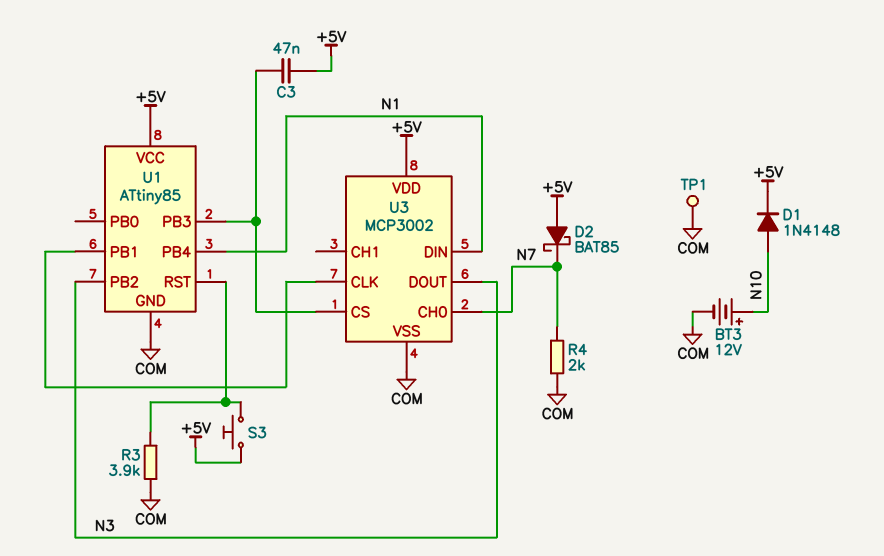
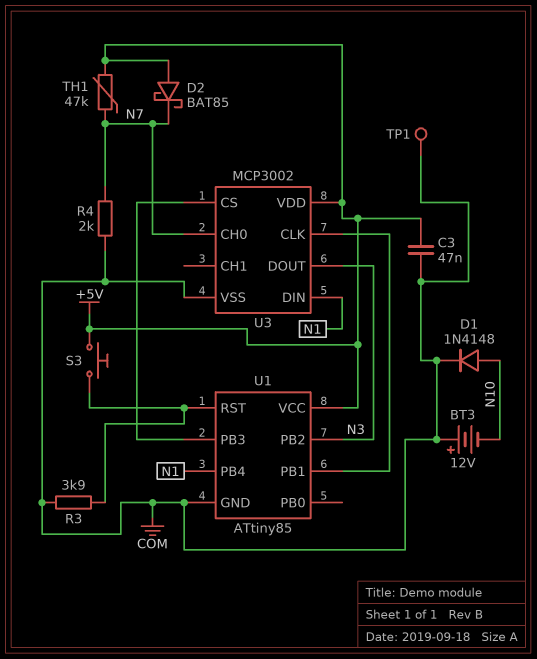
BT3: 12V (plus N10, minus COM) -> 12V (plus COM, minus N10)
C3: 47nF (+5V, U1/PB3) -> 47nF (+5V, COM)
D1: diode 1N4148 (A N10, K +5V) -> diode 1N4148 (A N10, K COM)
TH1: none -> 47k (+5V, N7)

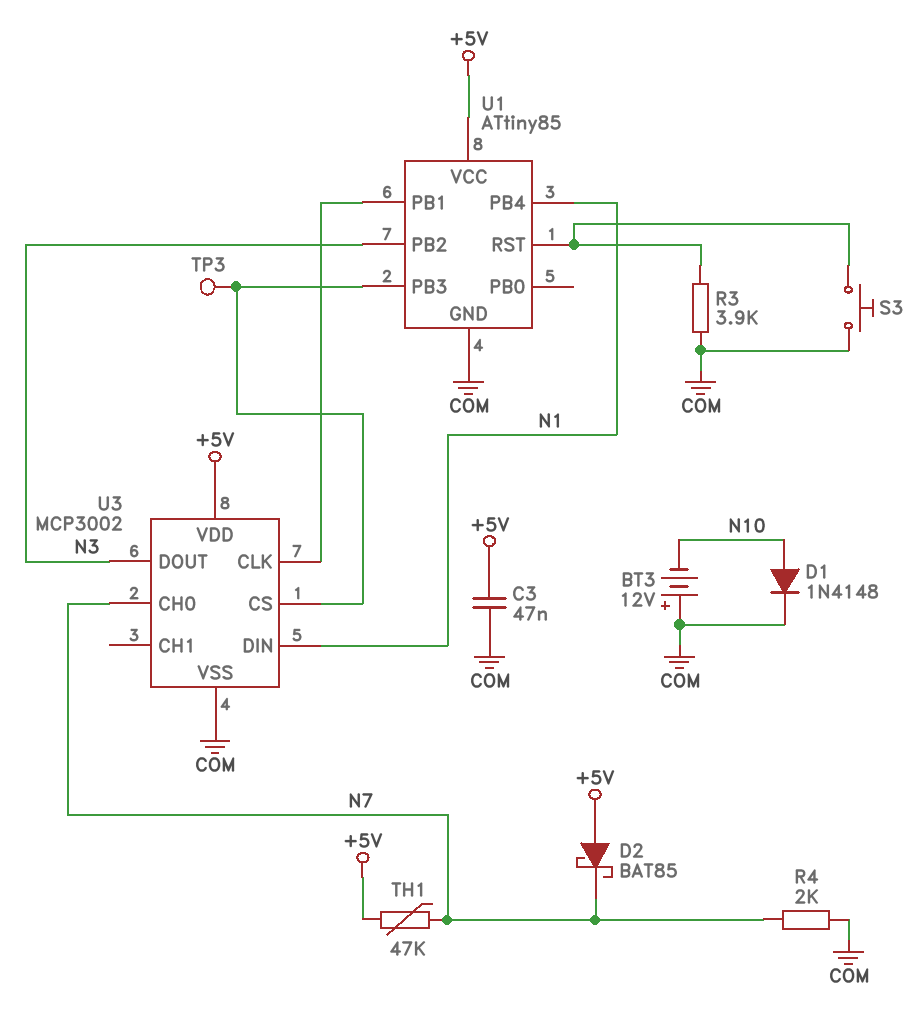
S3: button (+5V, U1/RST) -> button (COM, U1/RST)
TP1: test point (COM) -> none
TP3: none -> test point (U1/PB3)

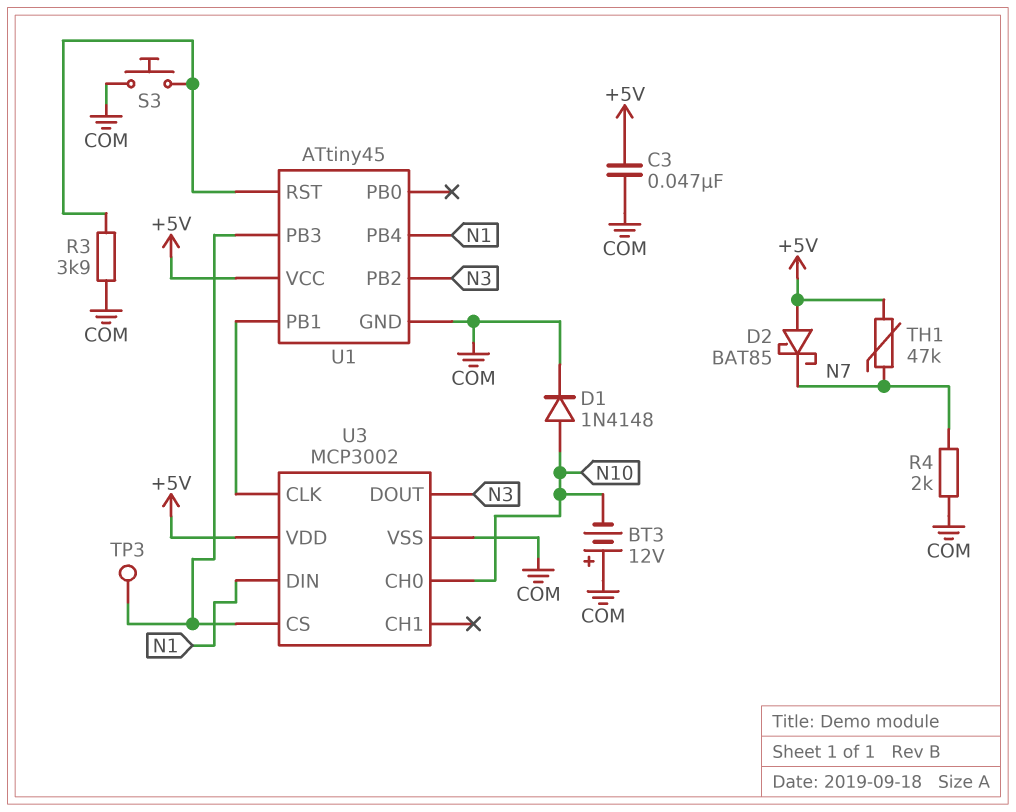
U1: ATtiny85 -> ATtiny45
U3 pin CH0: N7 -> N10

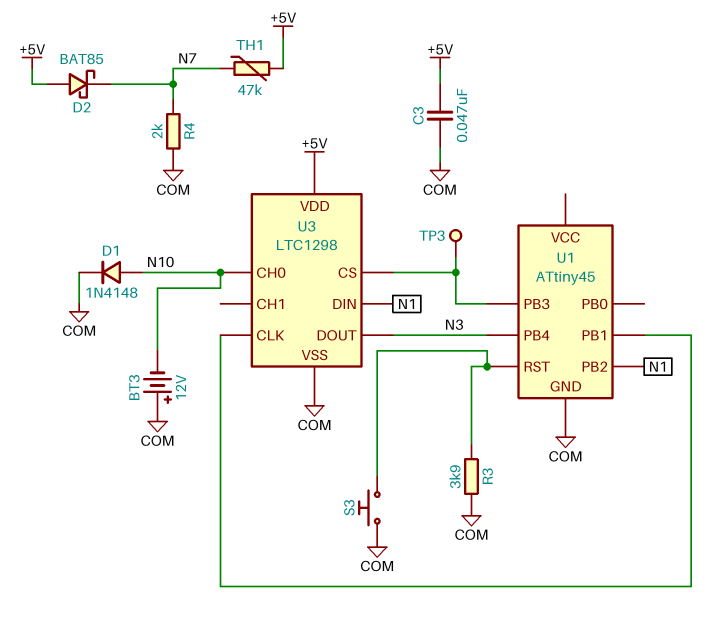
U1 pin PB2: N3 -> N1
U1 pin PB4: N1 -> N3
U1 pin VCC: +5V -> none
U3: MCP3002 -> LTC1298

